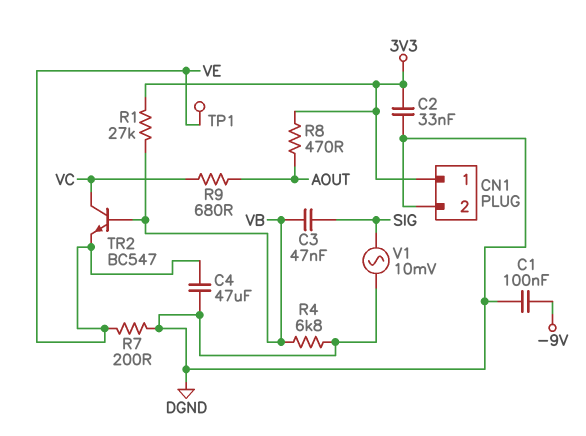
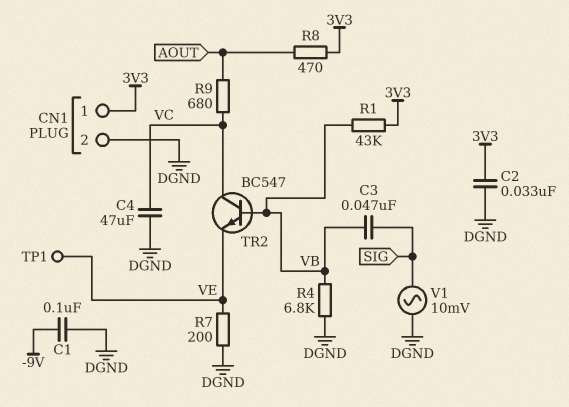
C4: 47uF (DGND, VE) -> 47uF (DGND, VC)
R1: 27k (3V3, VB) -> 43k (3V3, VB)

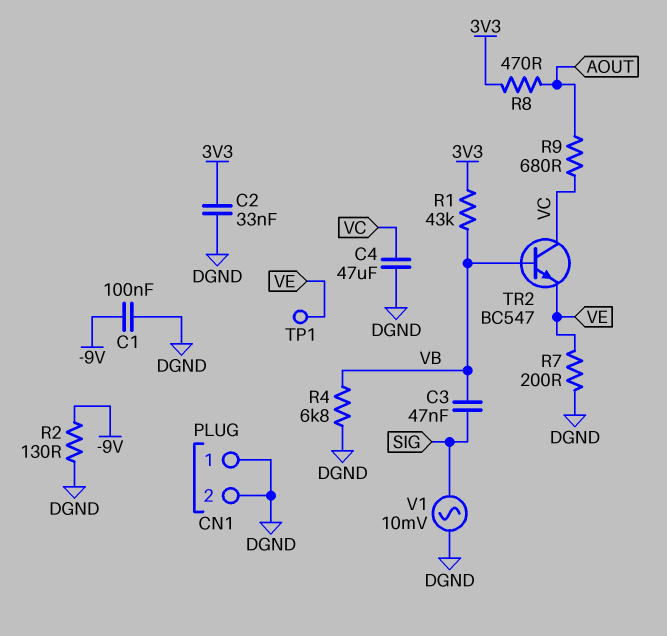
CN1 pin 1: 3V3 -> DGND
R2: none -> 130 (-9V, DGND)

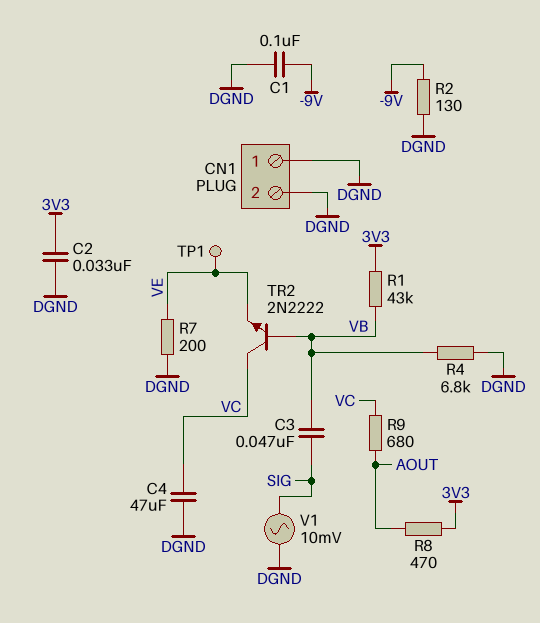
TR2: NPN BC547 (B VB, C VC, E VE) -> NPN 2N2222 (B VB, C VC, E VE)

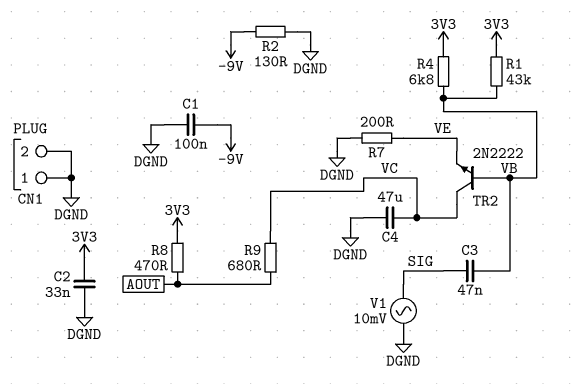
R4: 6.8k (DGND, VB) -> 6.8k (3V3, VB)
TP1: test point (VE) -> none

